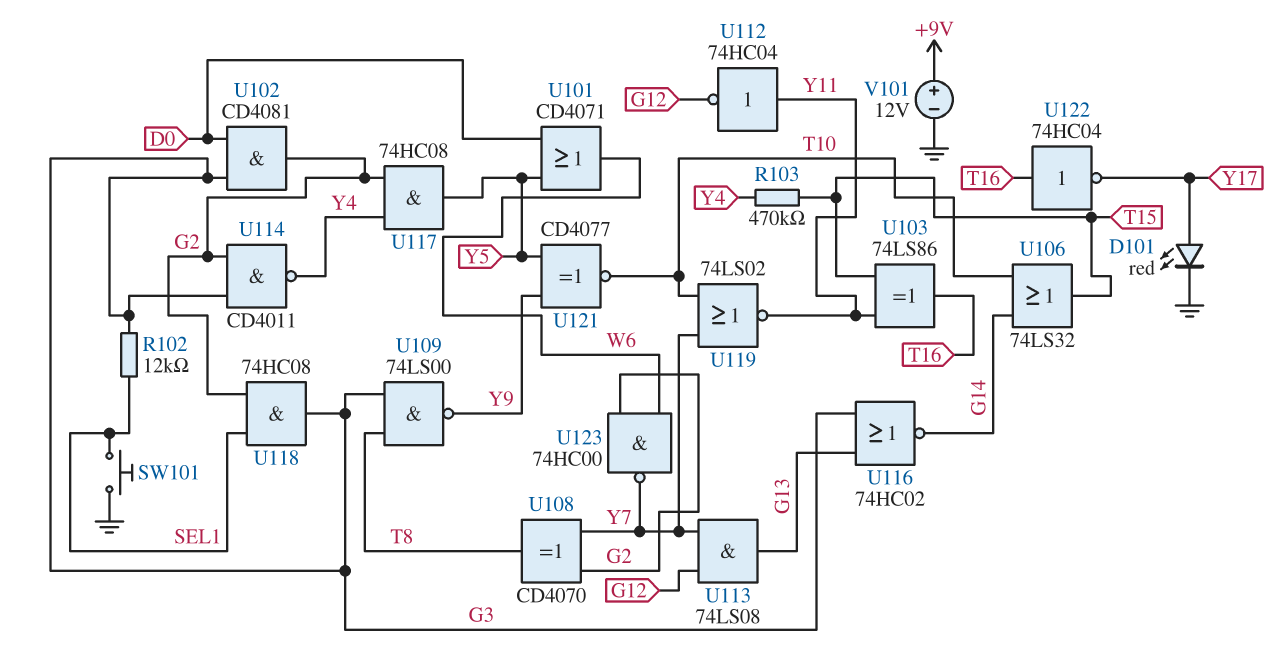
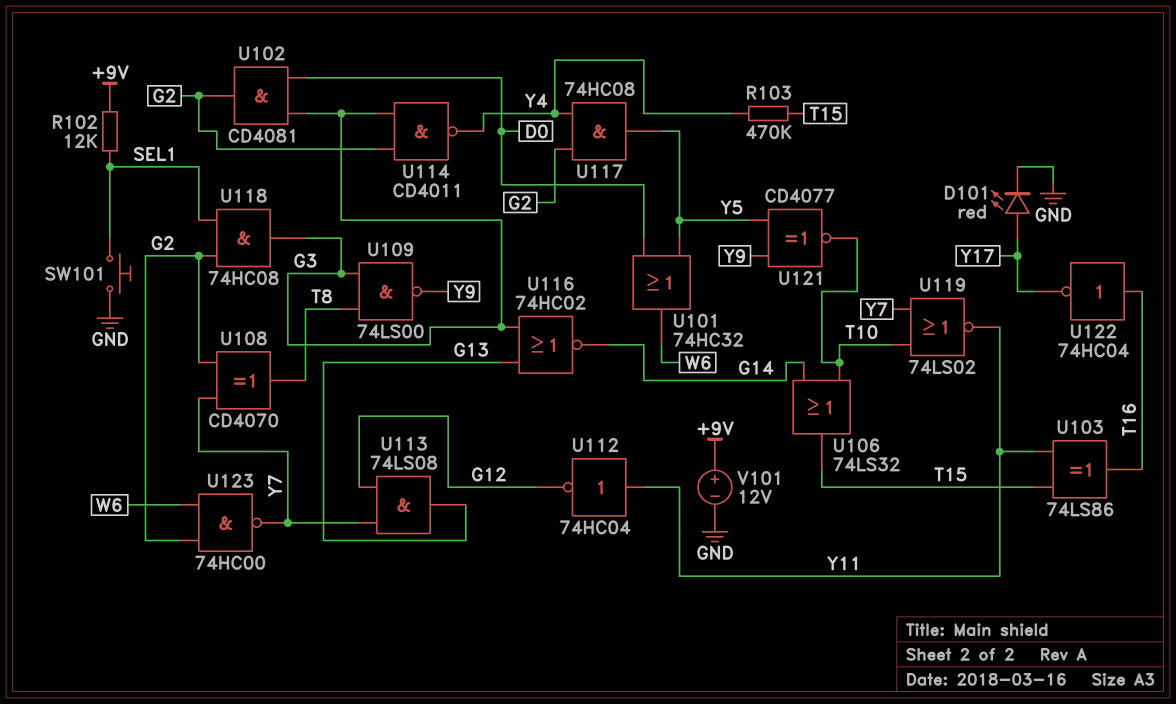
R102: 12k (G3, SEL1) -> 12k (+9V, SEL1)
U101: OR CD4071 (in D0, in Y5, out W6) -> OR 74HC32 (in D0, in Y5, out W6)

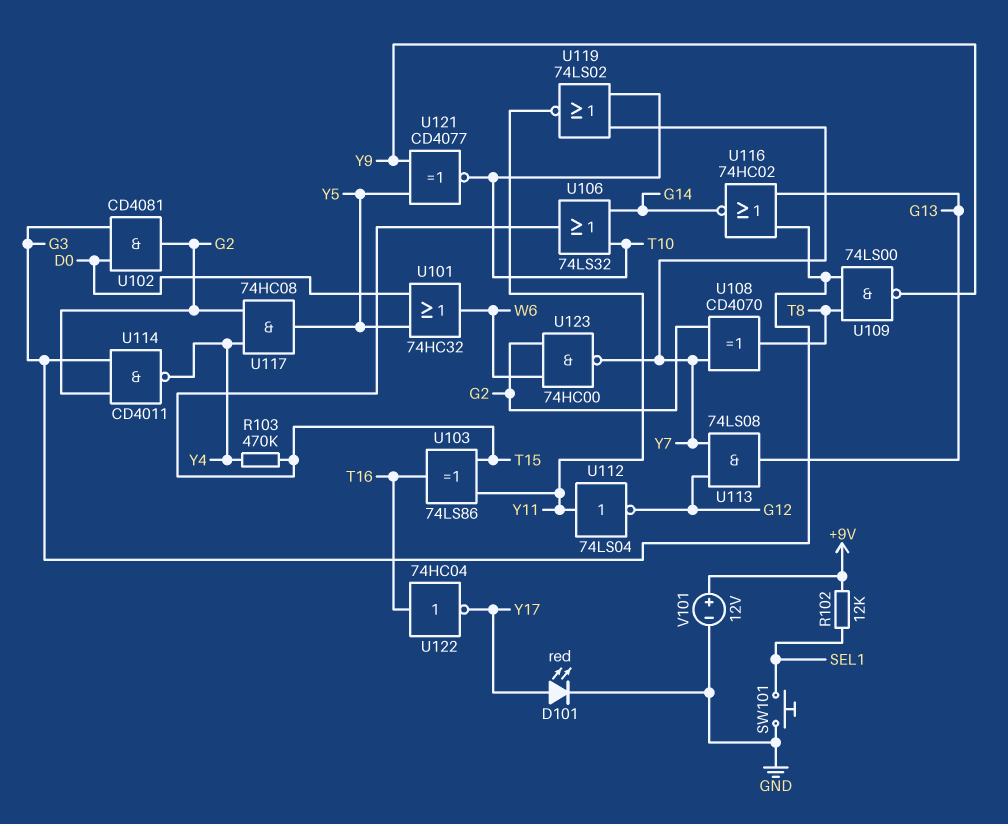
U112: NOT 74HC04 (in Y11, out G12) -> NOT 74LS04 (in Y11, out G12)
U118: AND 74HC08 (in G2, in SEL1, out G3) -> none

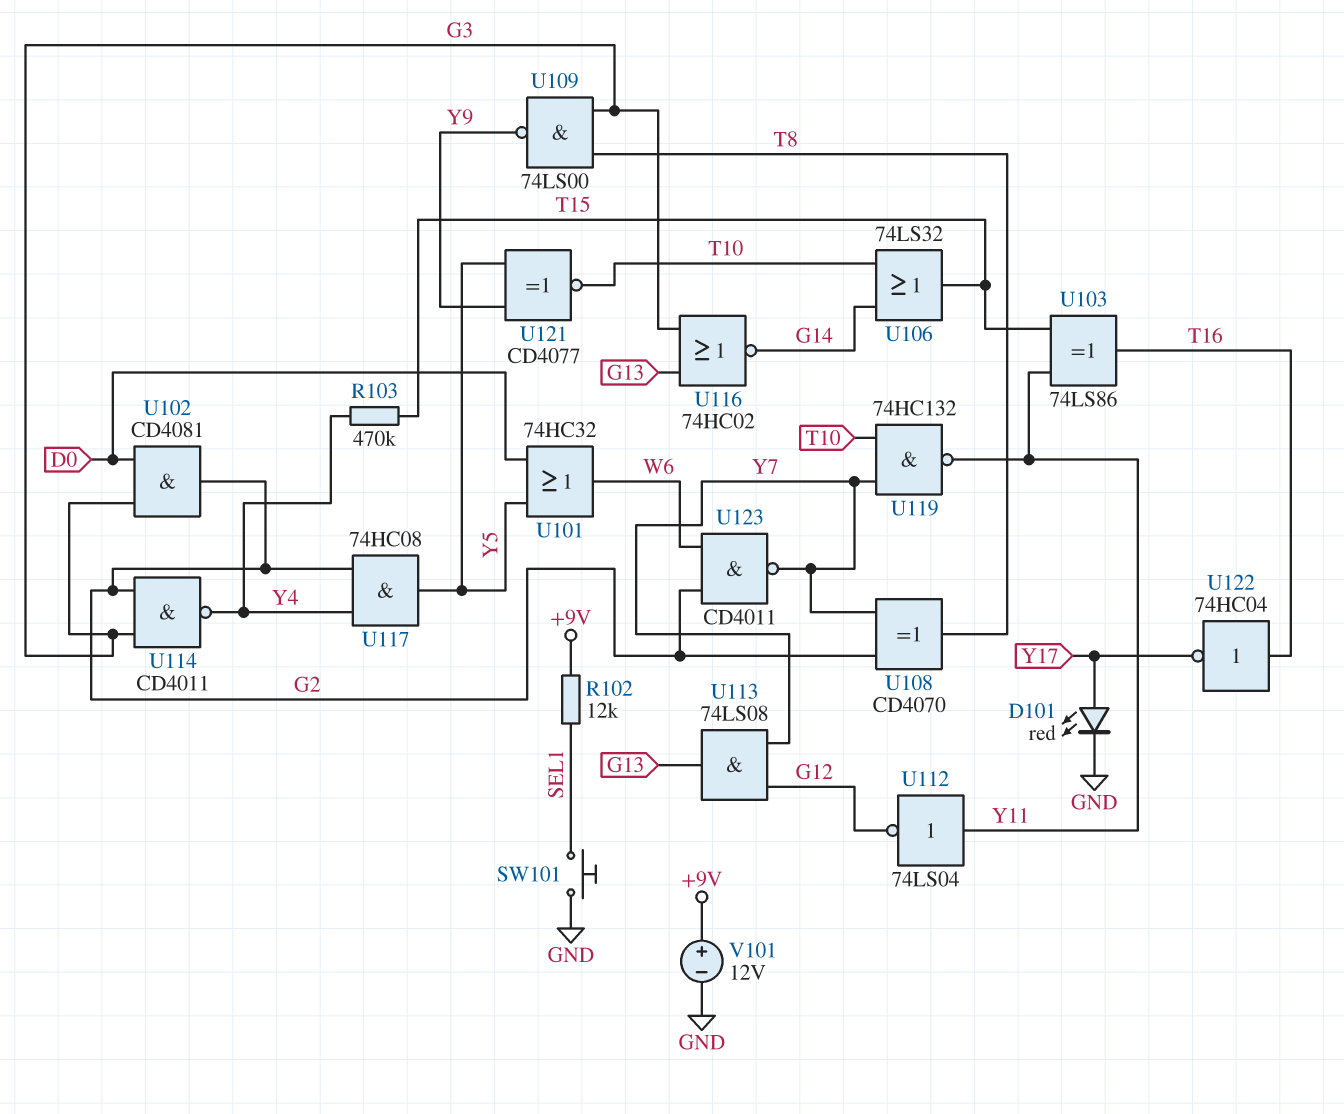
U119: NOR 74LS02 (in T10, in Y7, out Y11) -> NAND 74HC132 (in T10, in Y7, out Y11)
U123: NAND 74HC00 (in G2, in W6, out Y7) -> NAND CD4011 (in G2, in W6, out Y7)

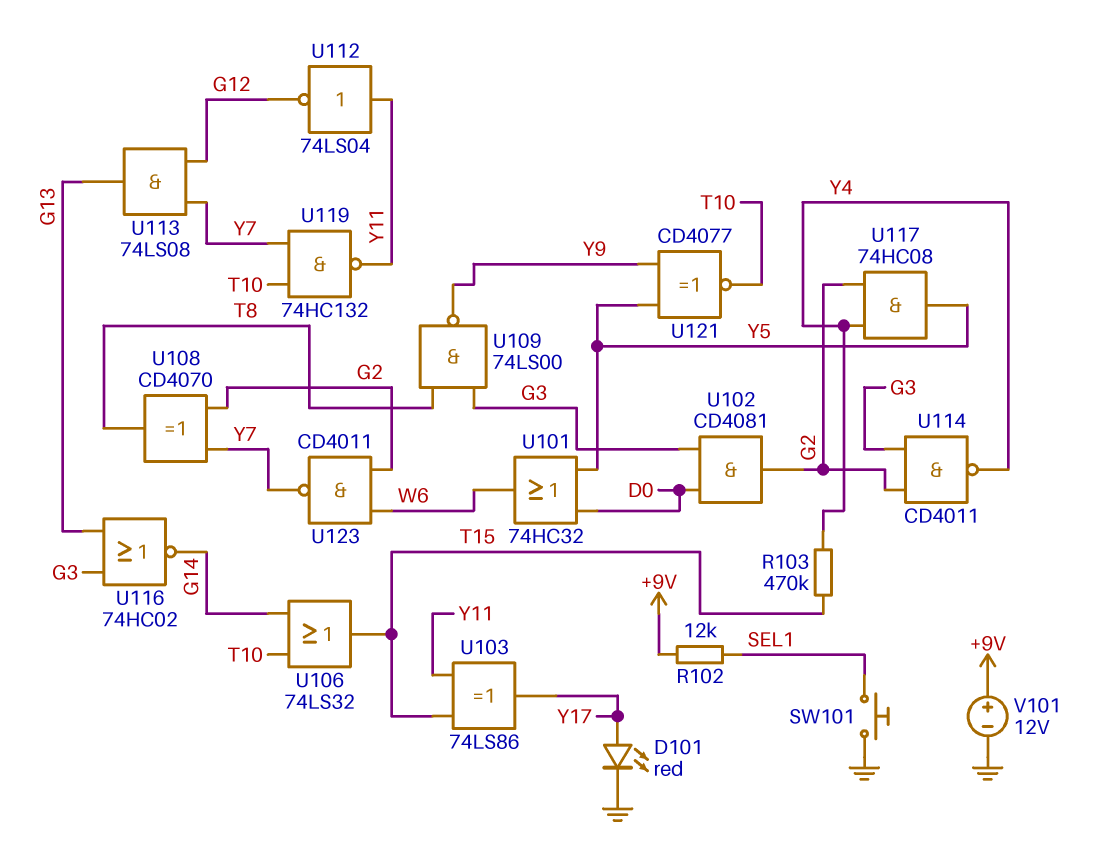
U103: XOR 74LS86 (in T15, in Y11, out T16) -> XOR 74LS86 (in T15, in Y11, out Y17)
U122: NOT 74HC04 (in T16, out Y17) -> none

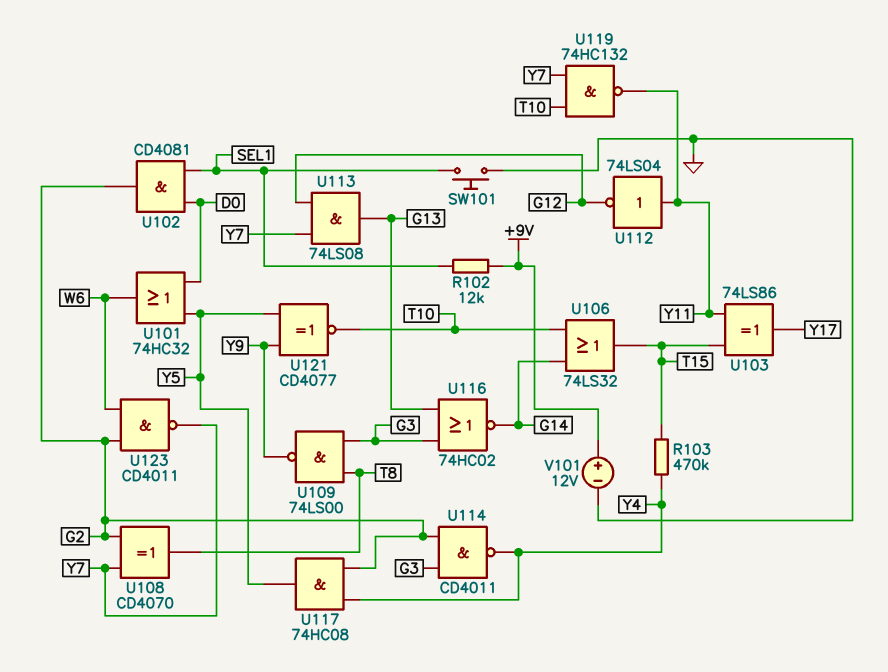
D101: LED red (A Y17, K GND) -> none
U102: AND CD4081 (in D0, in G3, out G2) -> AND CD4081 (in D0, in SEL1, out G2)

